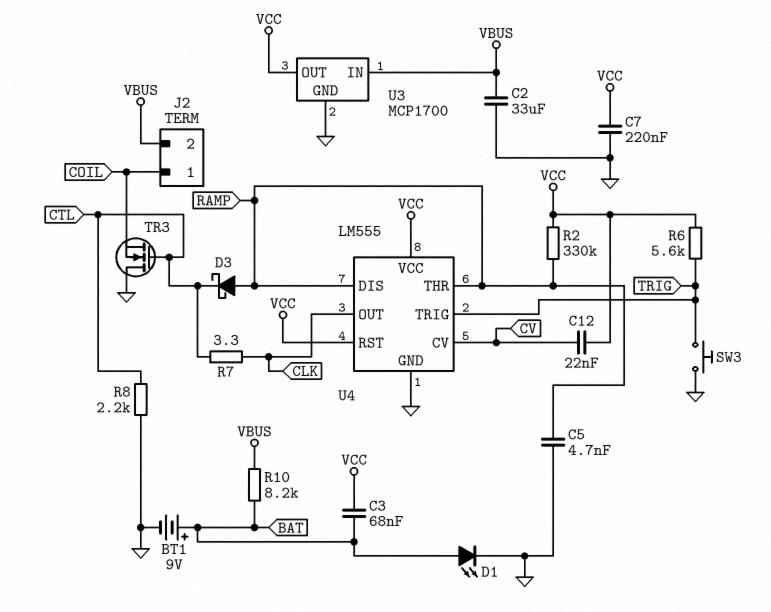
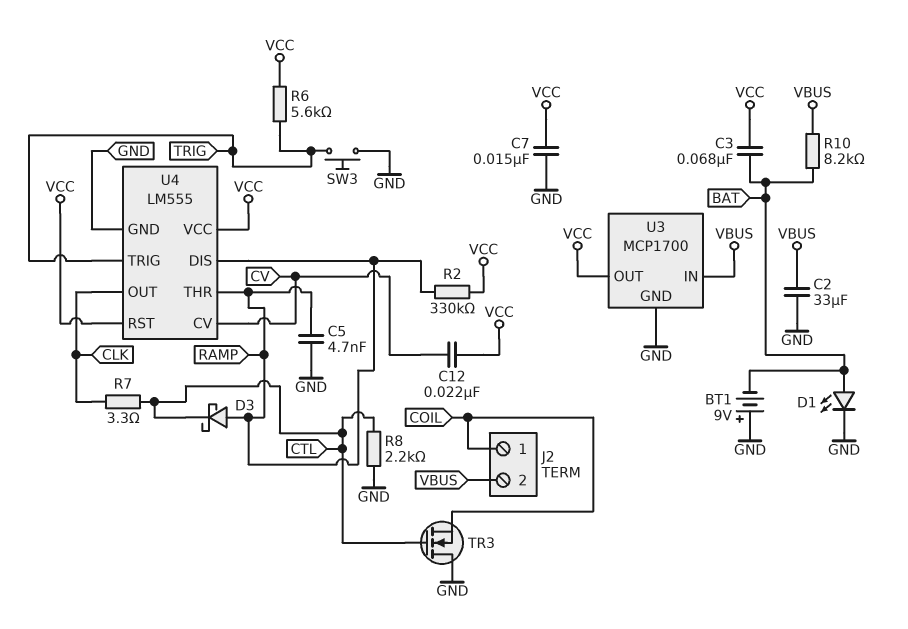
BT1: 9V (plus BAT, minus GND) -> 9V (plus GND, minus BAT)
C7: 220nF (GND, VCC) -> 15nF (GND, VCC)

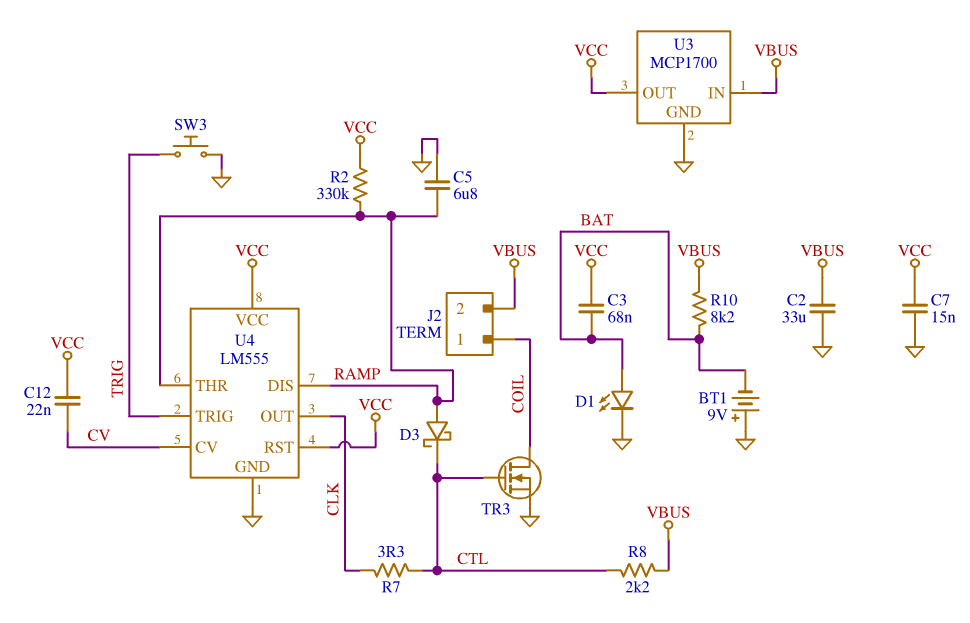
C5: 4.7nF (GND, RAMP) -> 6.8uF (GND, RAMP)
R6: 5.6k (TRIG, VCC) -> none
R8: 2.2k (CTL, GND) -> 2.2k (CTL, VBUS)
TR3: NMOS (G CTL, D GND, S COIL) -> NMOS (G CTL, D COIL, S GND)

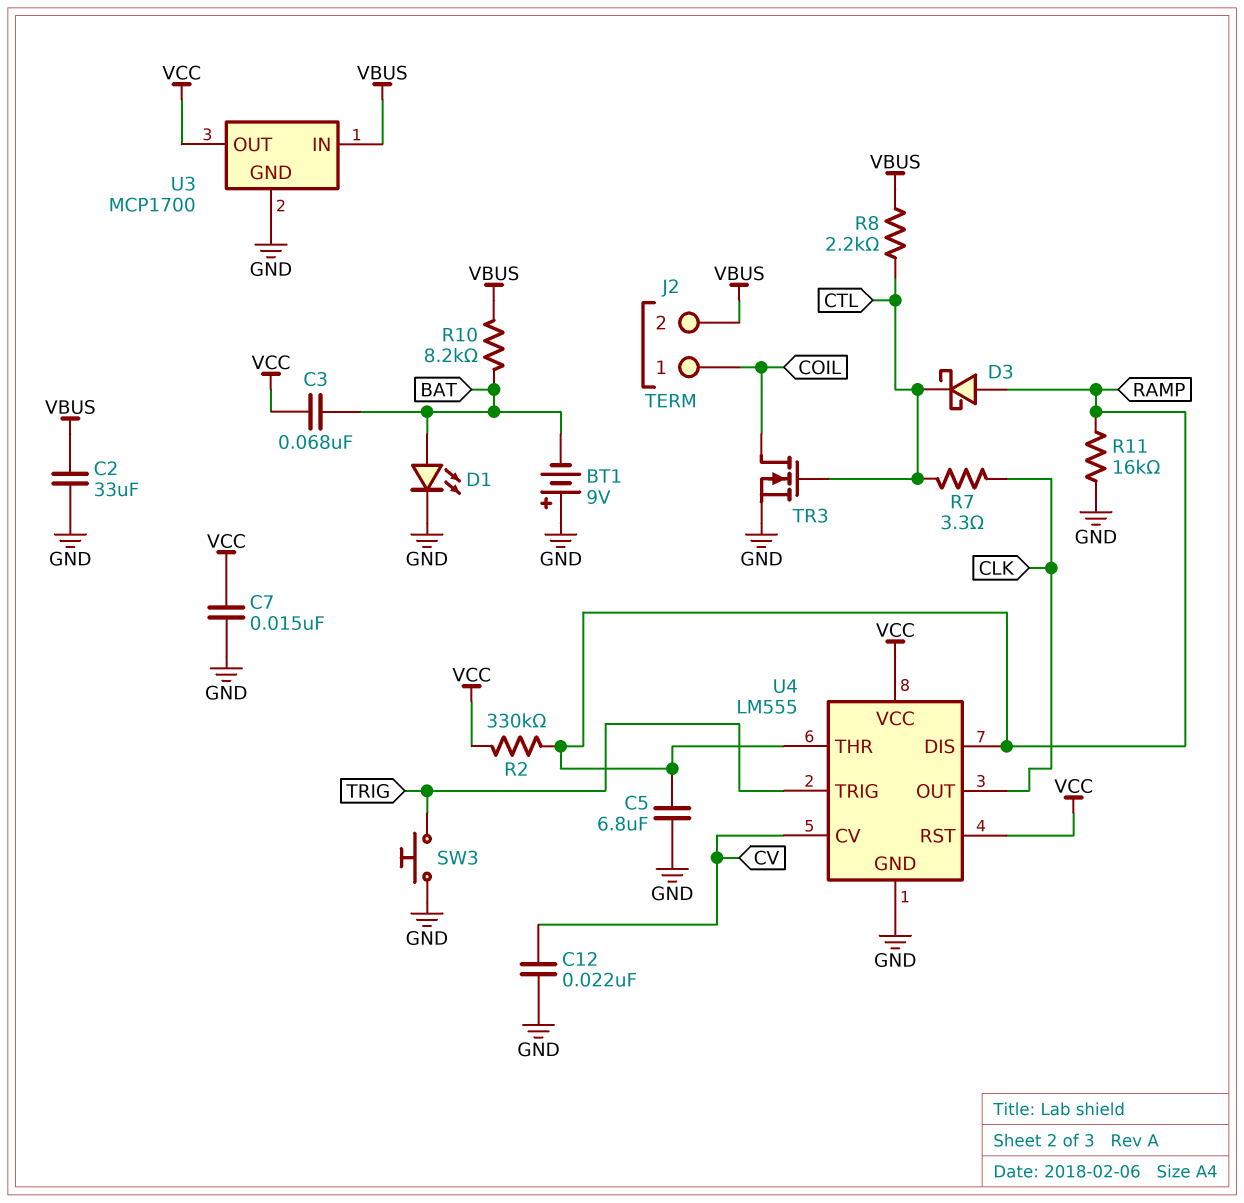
C12: 22nF (CV, VCC) -> 22nF (CV, GND)
R11: none -> 16k (GND, RAMP)

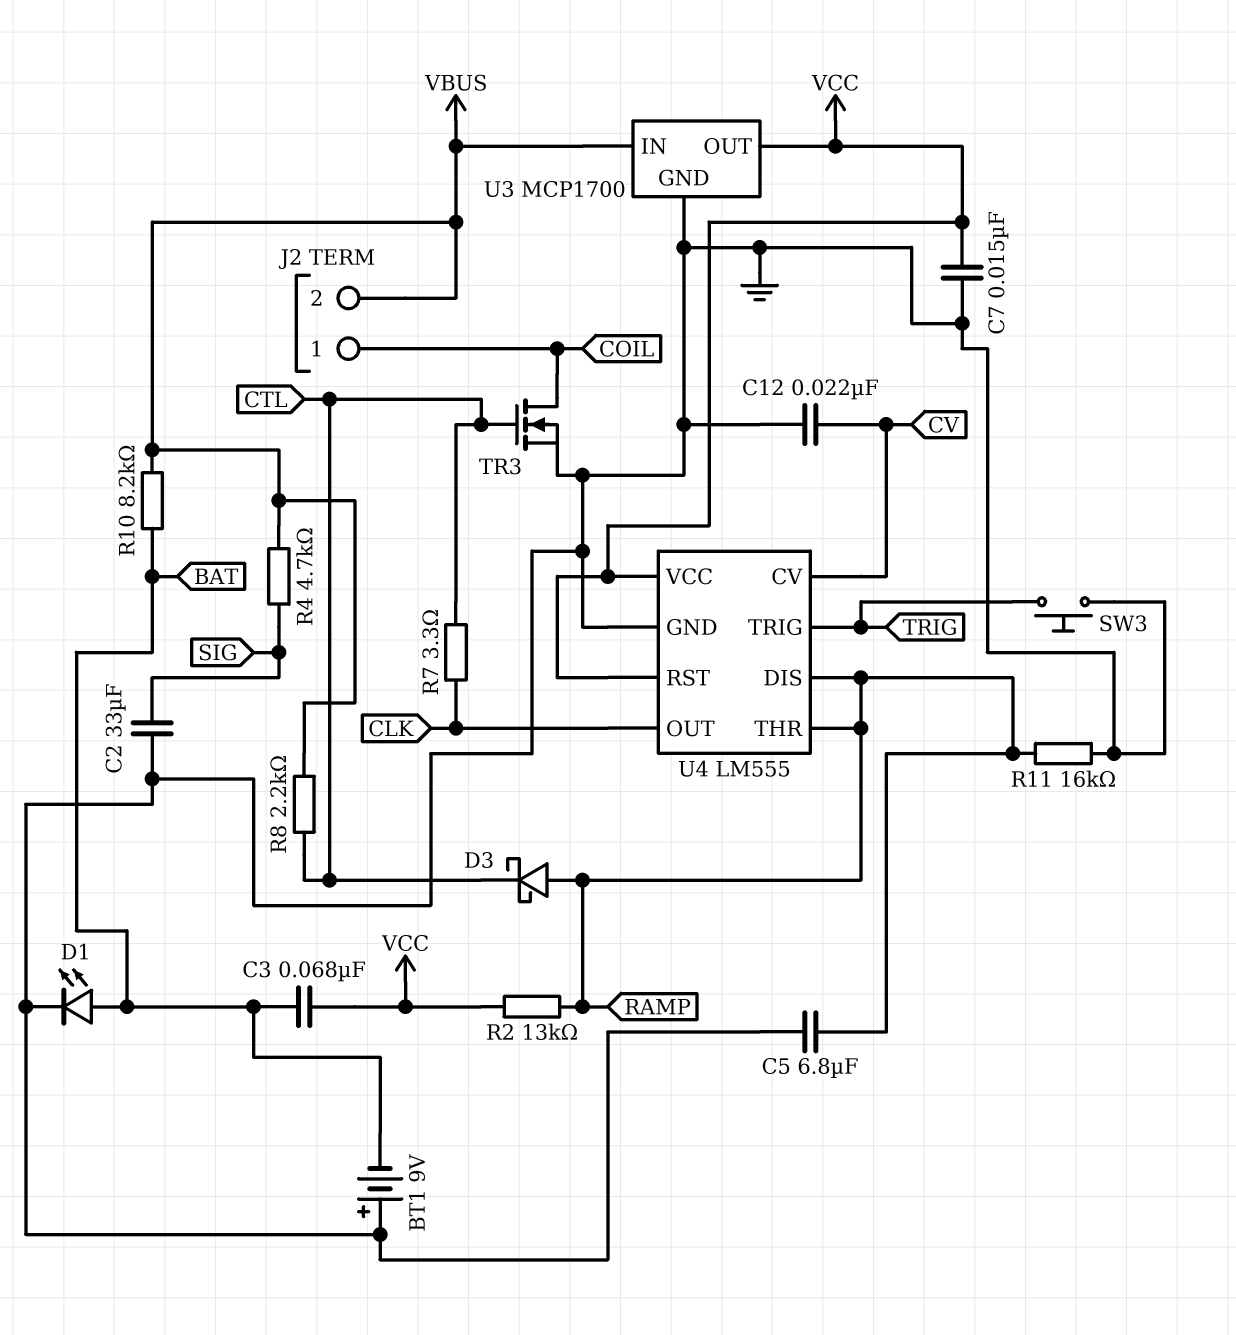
C2: 33uF (GND, VBUS) -> 33uF (GND, SIG)
R2: 330k (RAMP, VCC) -> 13k (RAMP, VCC)
R4: none -> 4.7k (SIG, VBUS)

